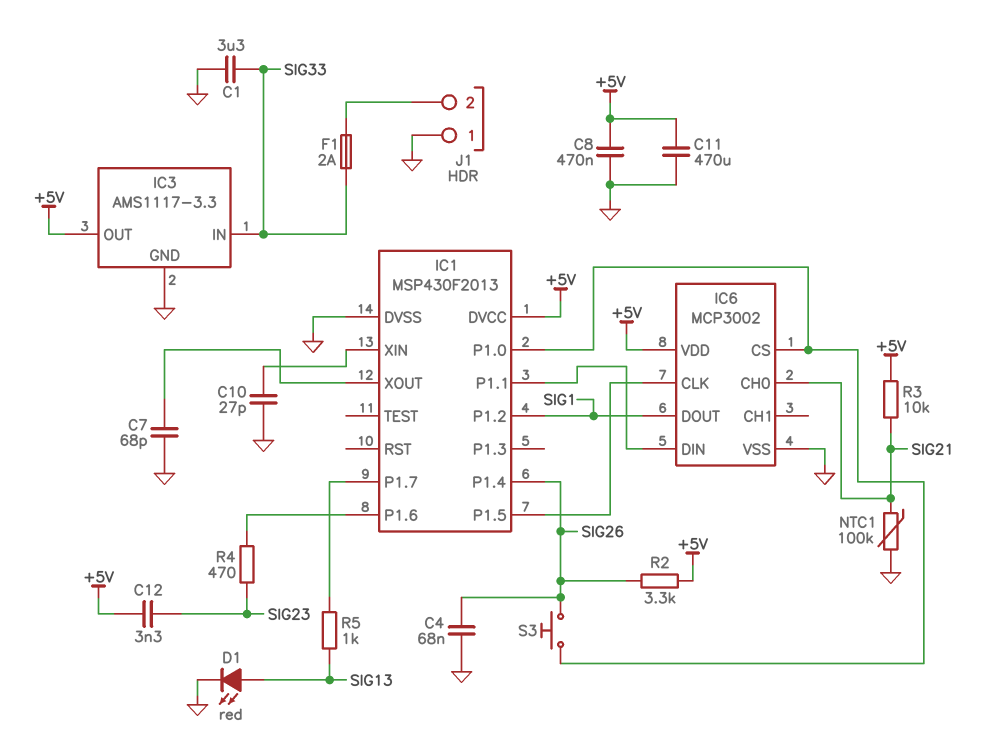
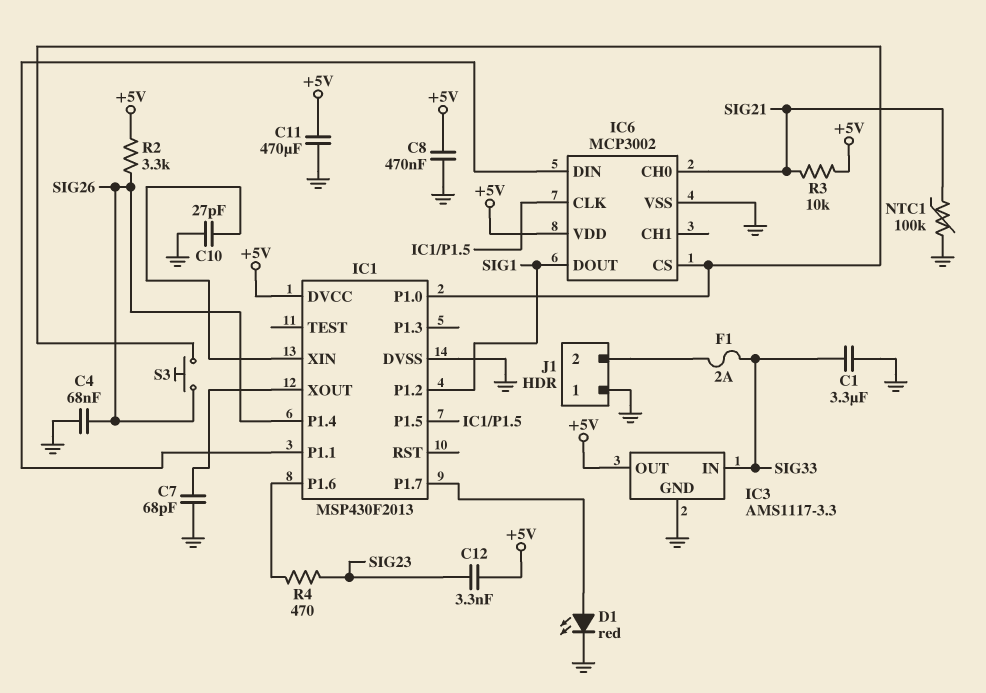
D1: LED red (A SIG13, K GND) -> LED red (A IC1/P1.7, K GND)
R5: 1k (IC1/P1.7, SIG13) -> none

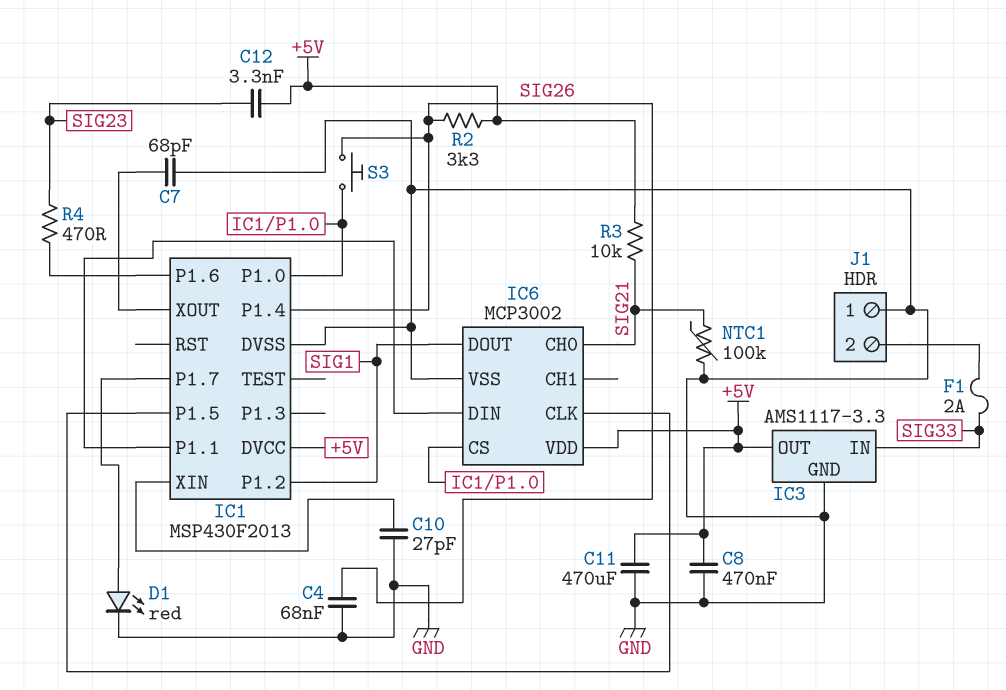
C1: 3.3uF (GND, SIG33) -> none

